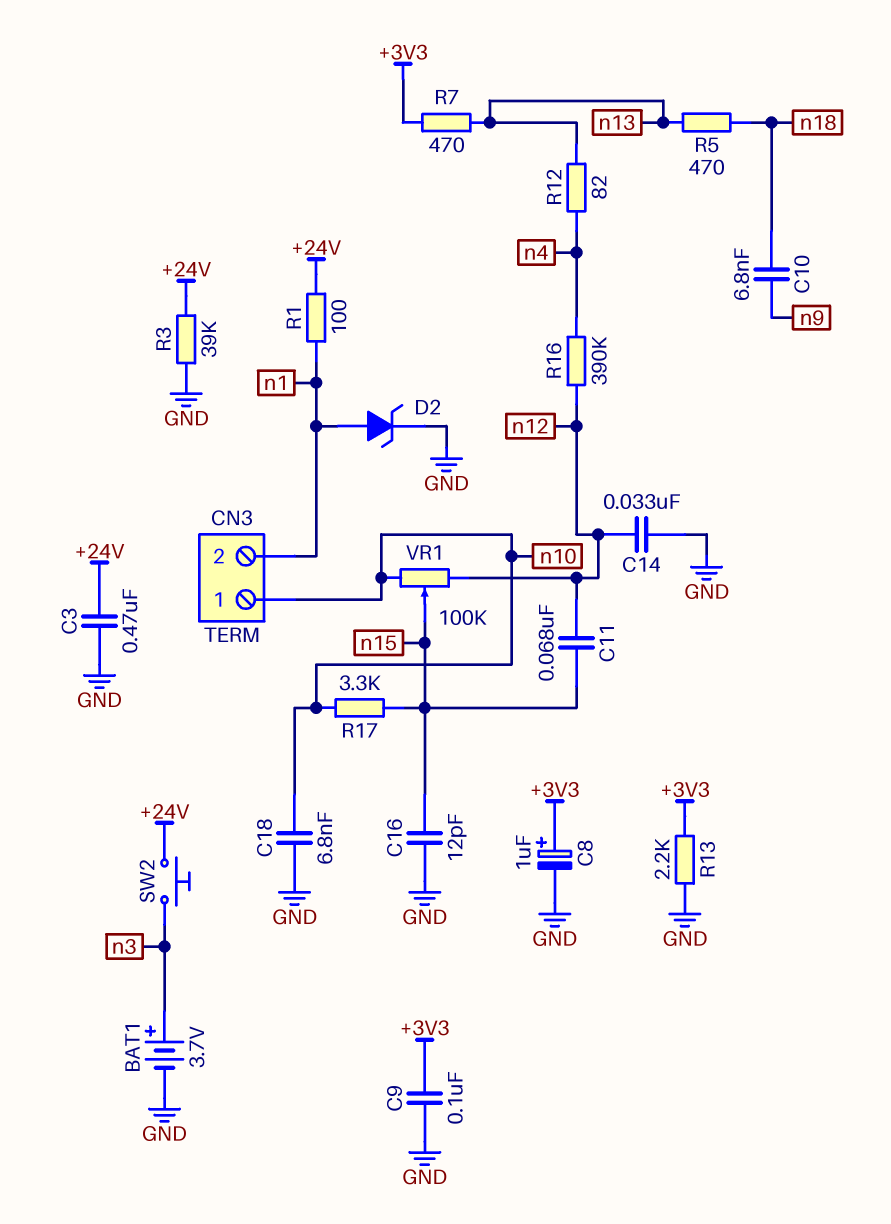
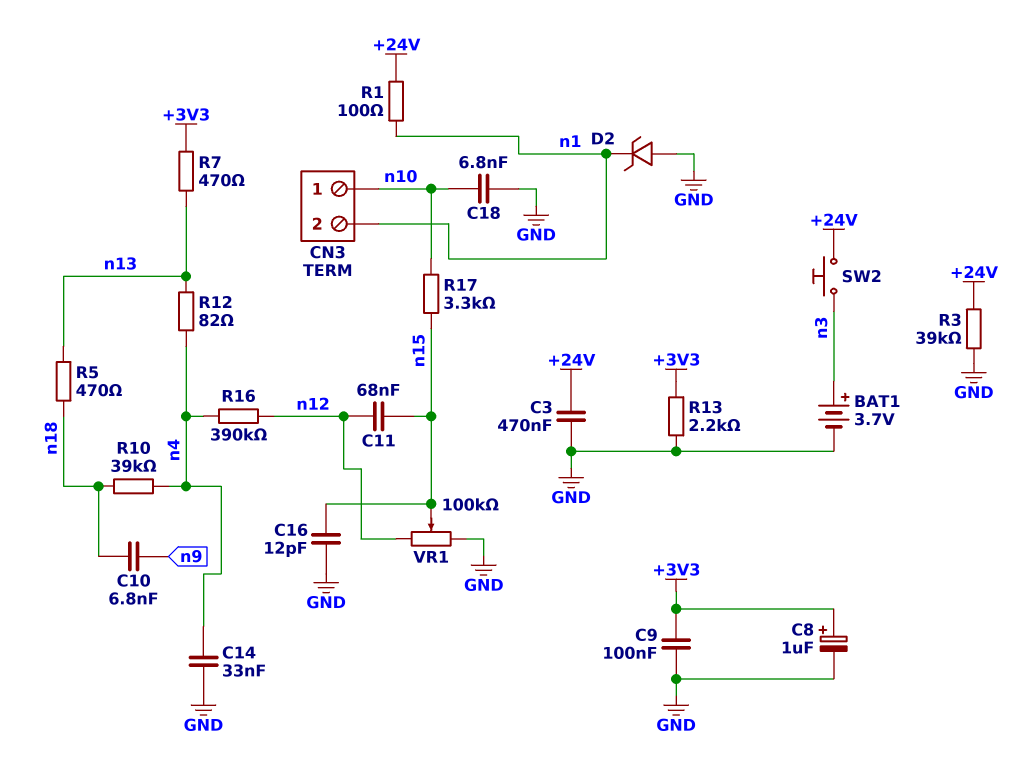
C14: 33nF (GND, n12) -> 33nF (GND, n4)
D2: zener (A n1, K GND) -> zener (A GND, K n1)
R10: none -> 39k (n4, n18)
VR1: 100k (n10, n12, wiper n15) -> 100k (GND, n12, wiper n15)

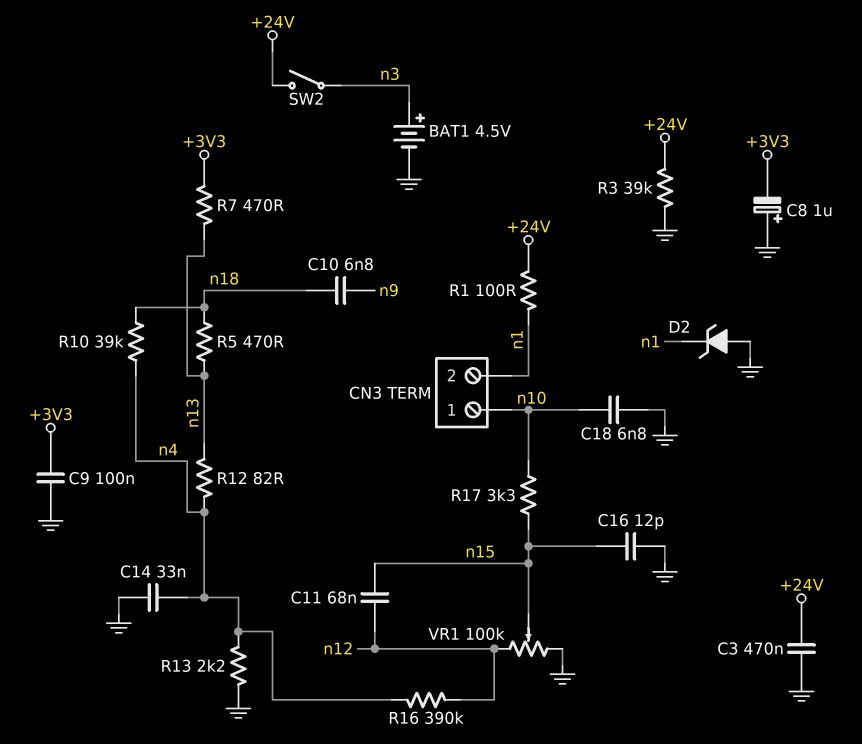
BAT1: 3.7V (plus n3, minus GND) -> 4.5V (plus n3, minus GND)
C8: 1uF (plus +3V3, minus GND) -> 1uF (plus GND, minus +3V3)
R13: 2.2k (+3V3, GND) -> 2.2k (GND, n4)
SW2: button (+24V, n3) -> switch (+24V, n3)

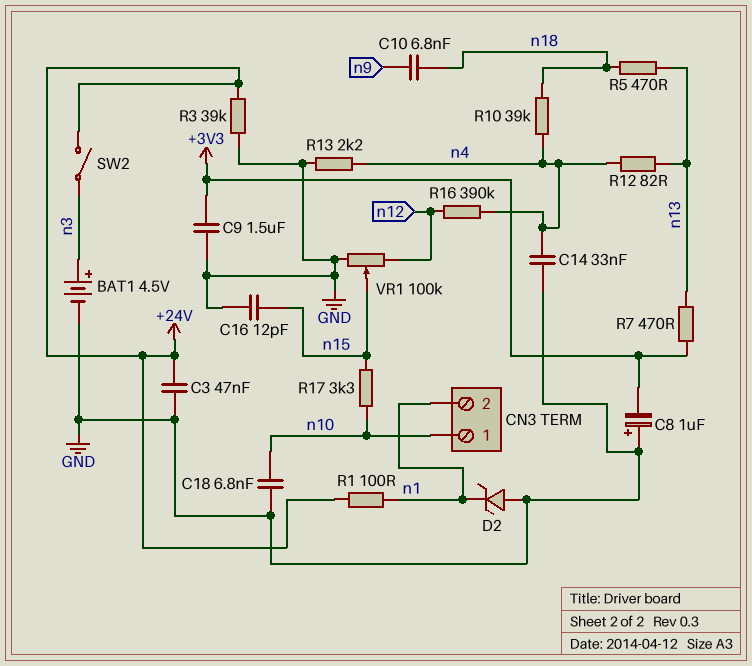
C3: 470nF (+24V, GND) -> 47nF (+24V, GND)
C9: 100nF (+3V3, GND) -> 1.5uF (+3V3, GND)
C11: 68nF (n12, n15) -> none

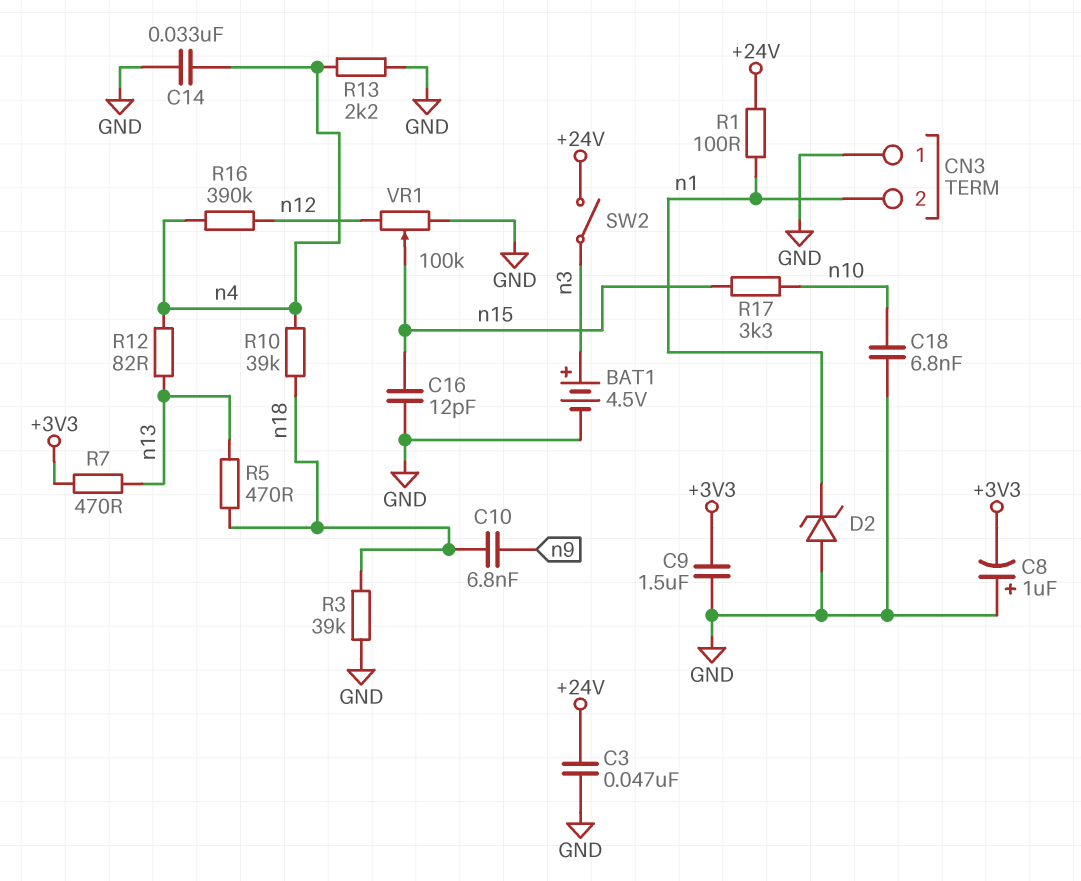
CN3 pin 1: n10 -> GND
R3: 39k (+24V, GND) -> 39k (GND, n18)

